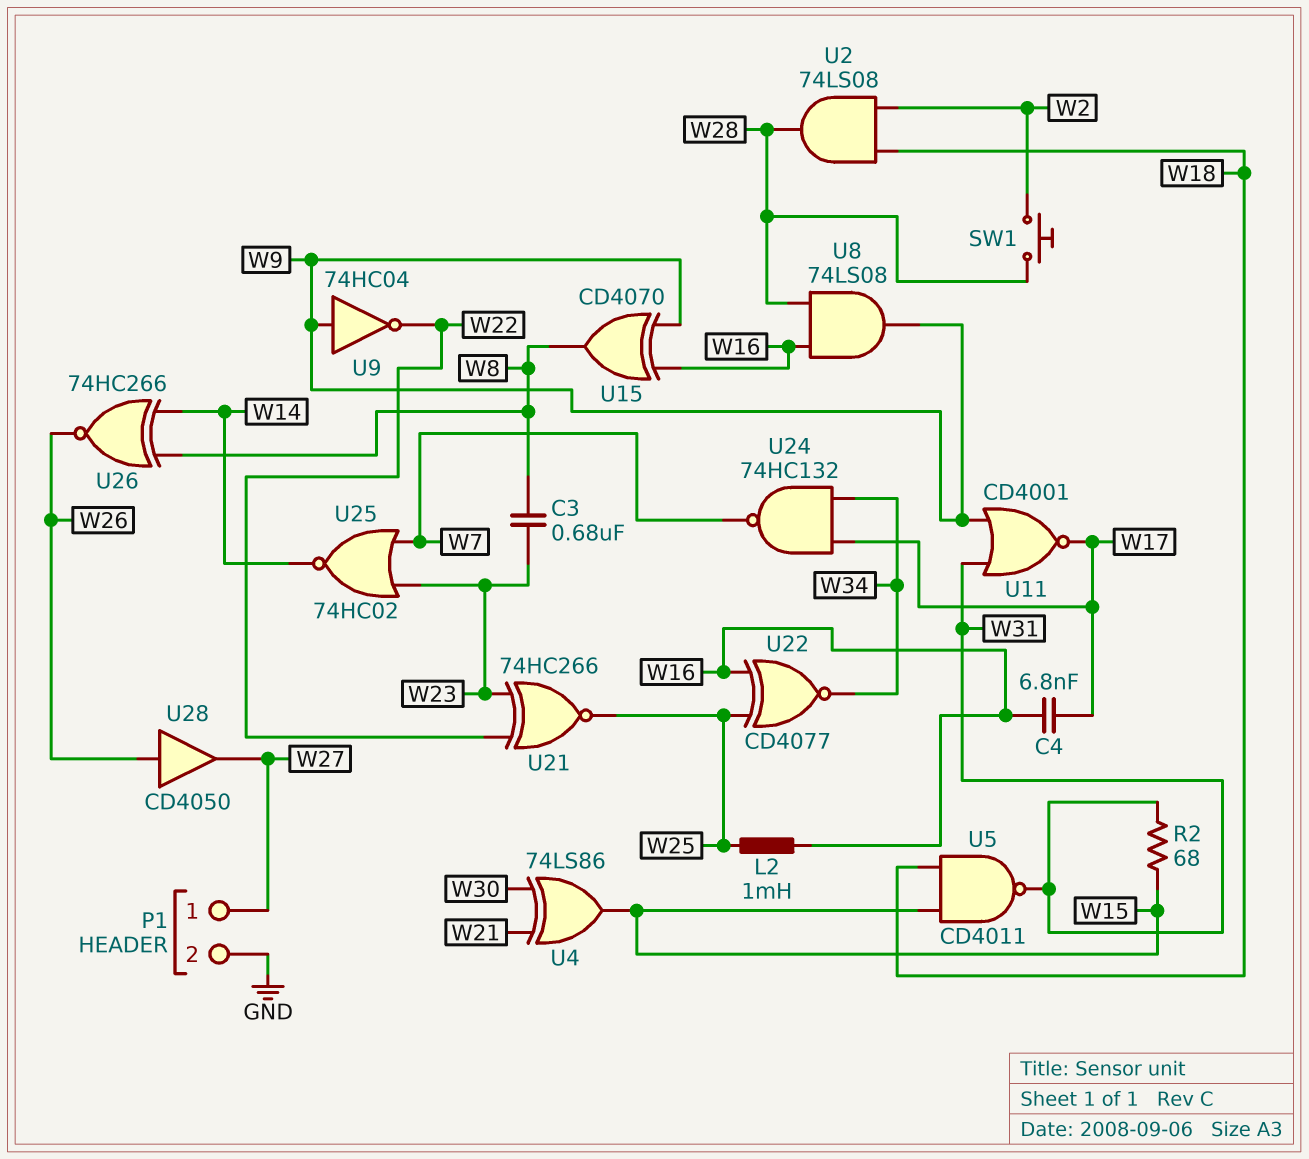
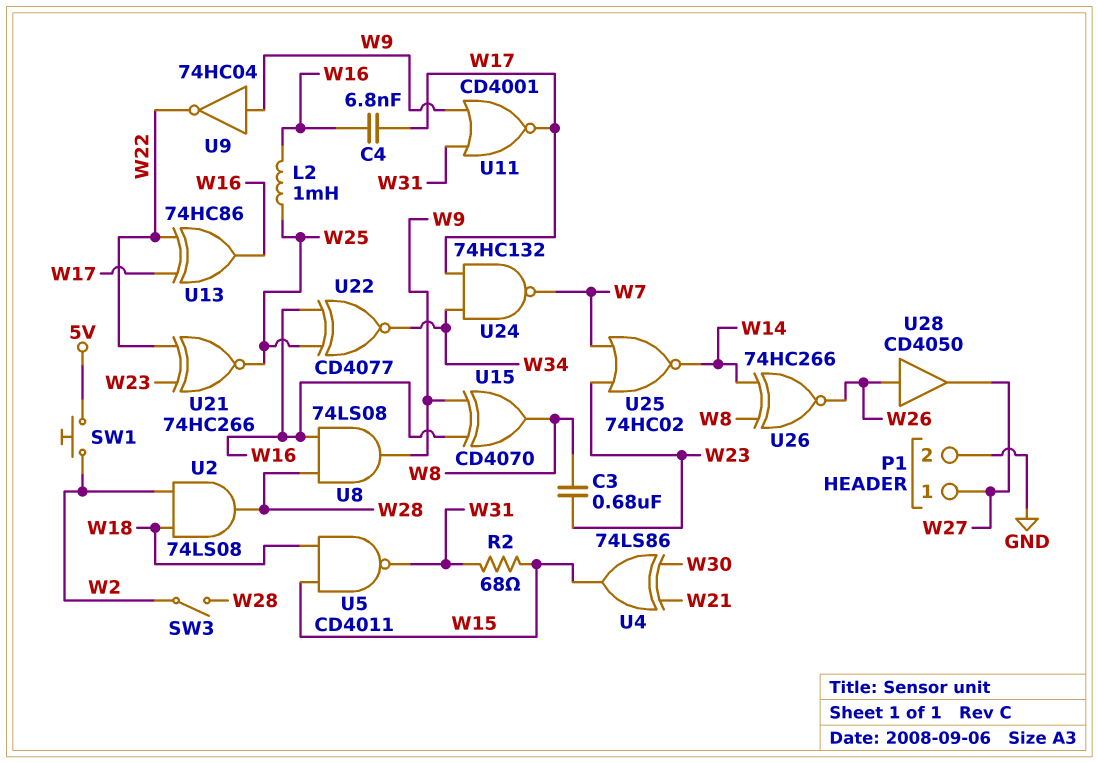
SW1: button (W2, W28) -> button (5V, W2)
SW3: none -> switch (W2, W28)
U13: none -> XOR 74HC86 (in W17, in W22, out W16)

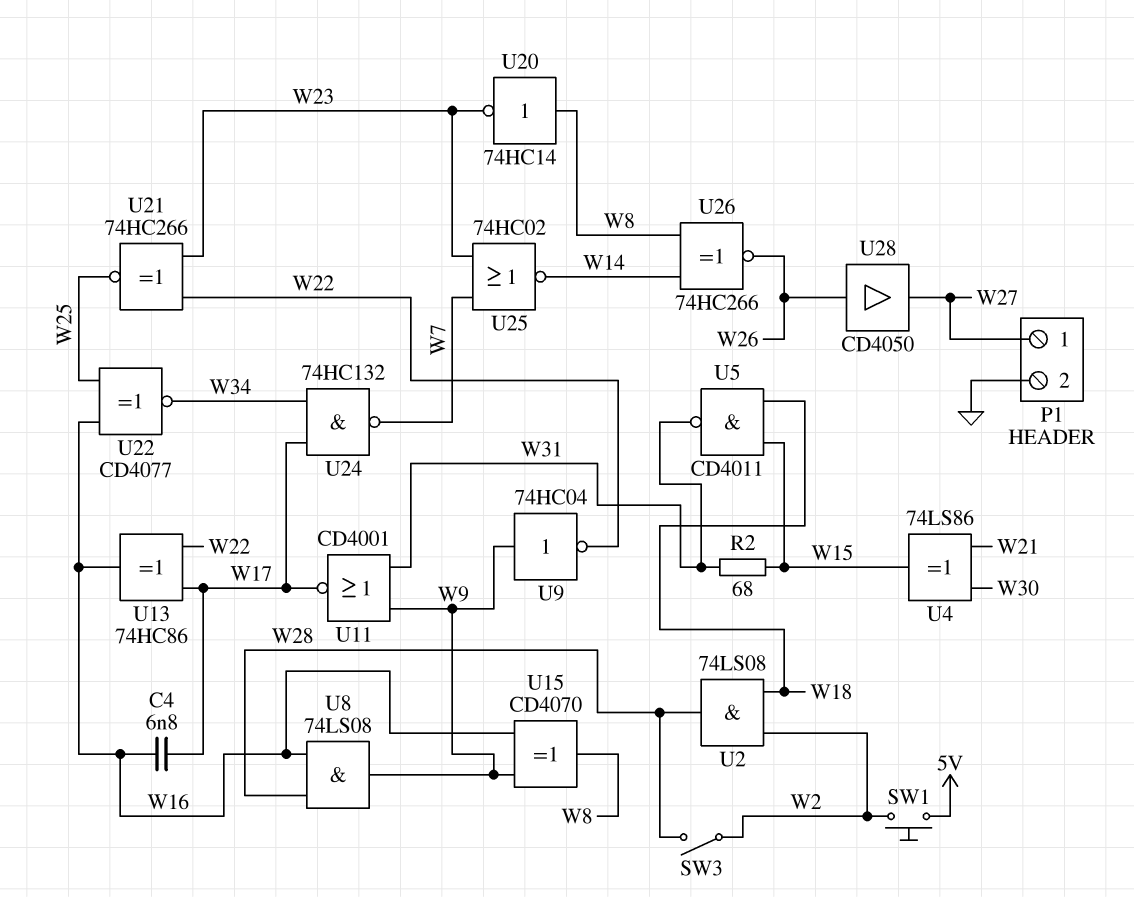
C3: 680nF (W8, W23) -> none
L2: 1mH (W16, W25) -> none
U20: none -> NOT 74HC14 (in W8, out W23)

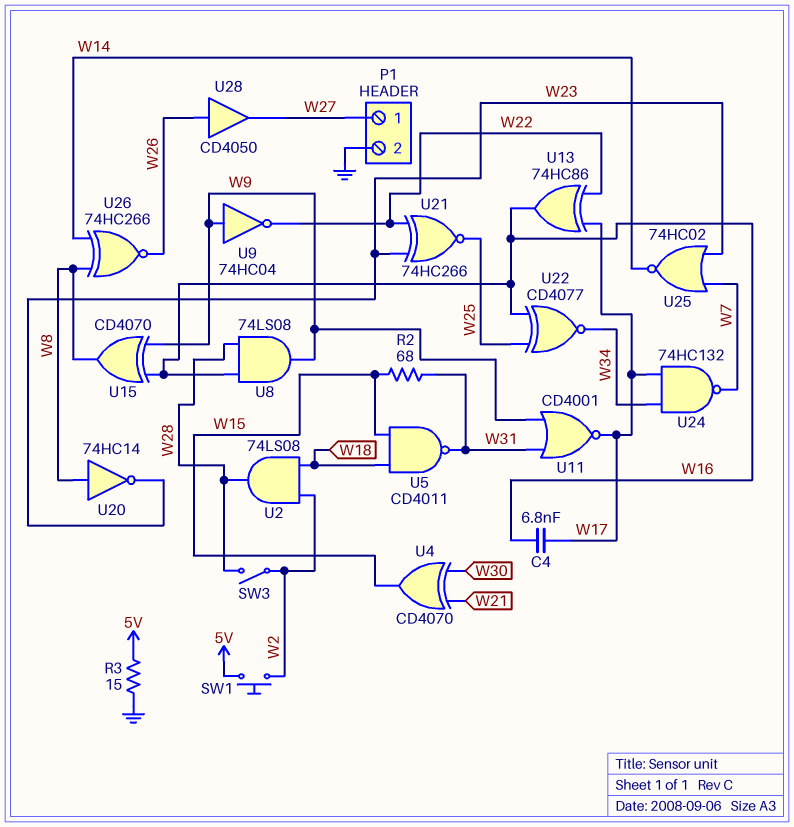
R3: none -> 15 (5V, GND)
U4: XOR 74LS86 (in W21, in W30, out W15) -> XOR CD4070 (in W21, in W30, out W15)

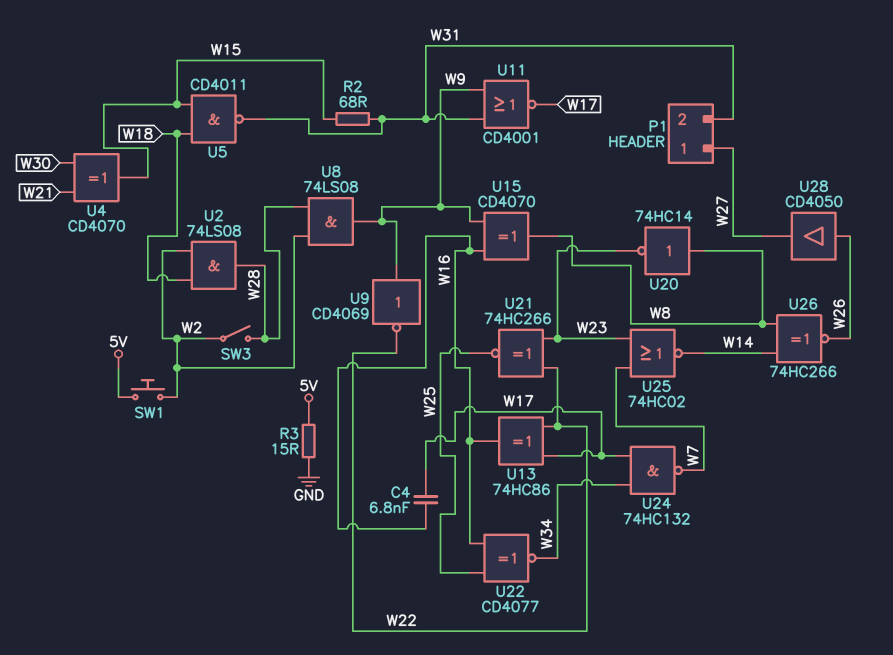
P1 pin 2: GND -> W31
U8: AND 74LS08 (in W16, in W28, out W9) -> AND 74LS08 (in W2, in W28, out W9)
U9: NOT 74HC04 (in W9, out W22) -> NOT CD4069 (in W9, out W22)

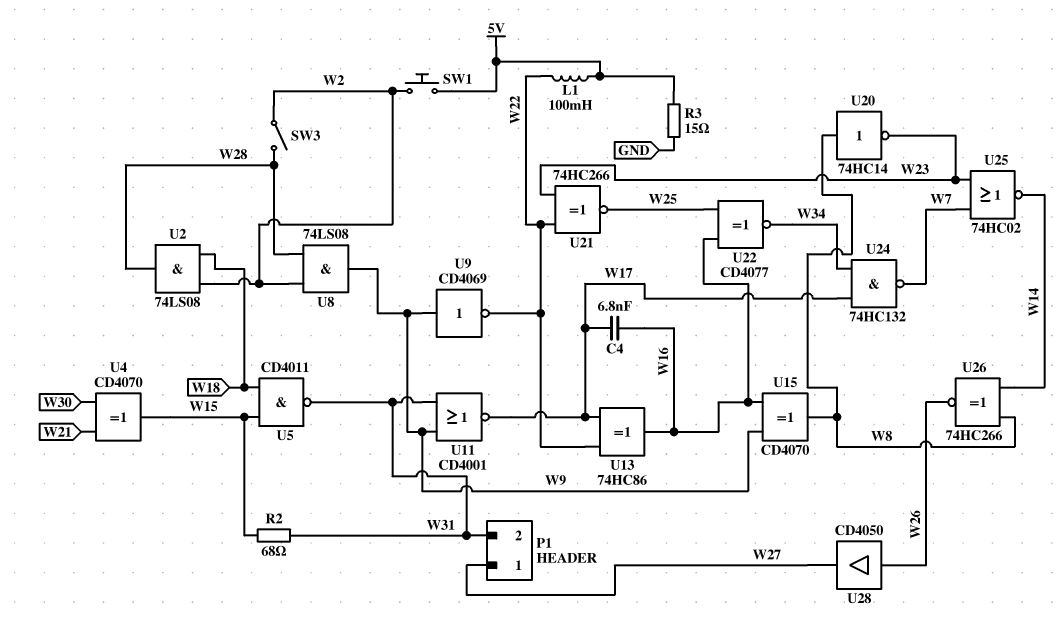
L1: none -> 100mH (5V, W22)

